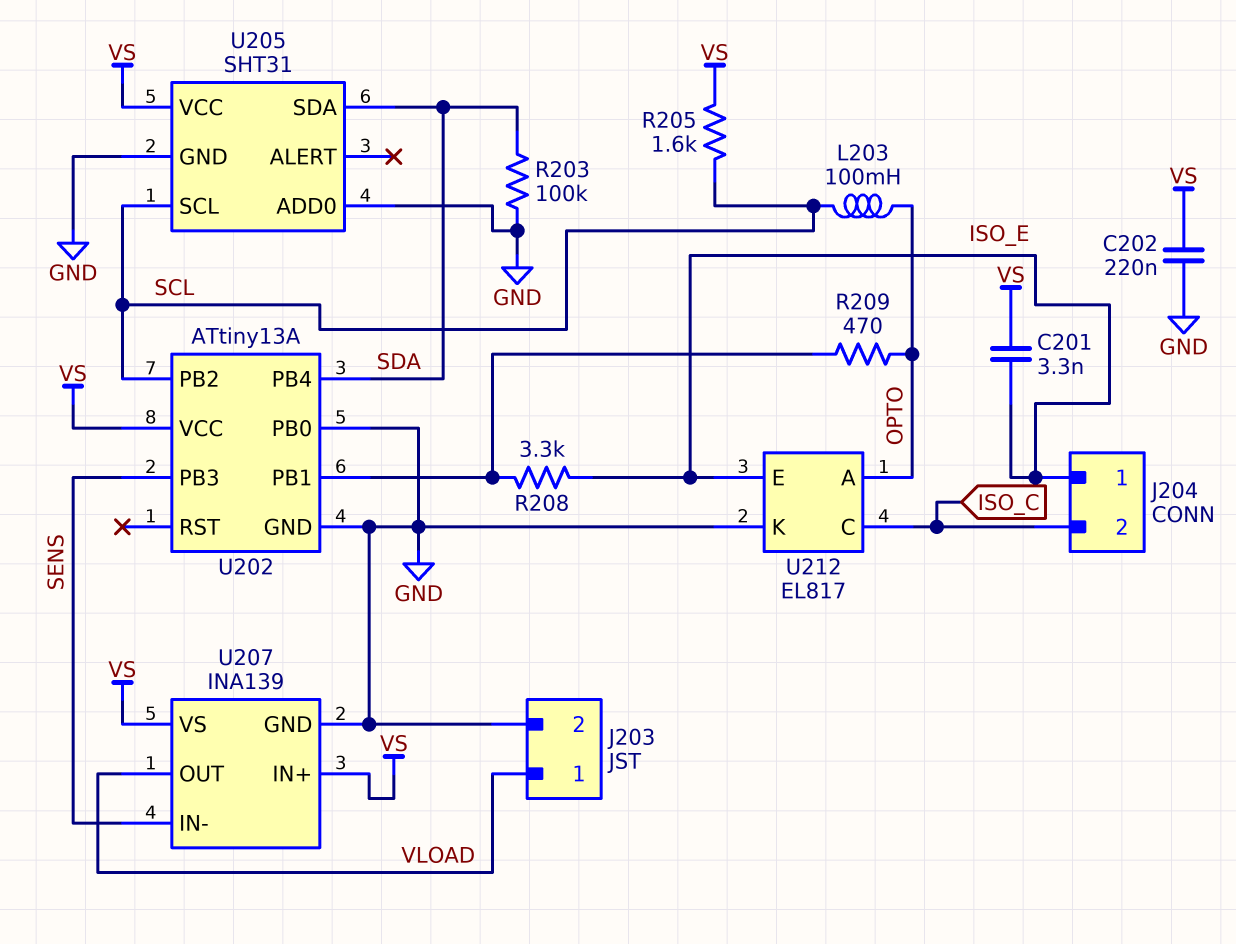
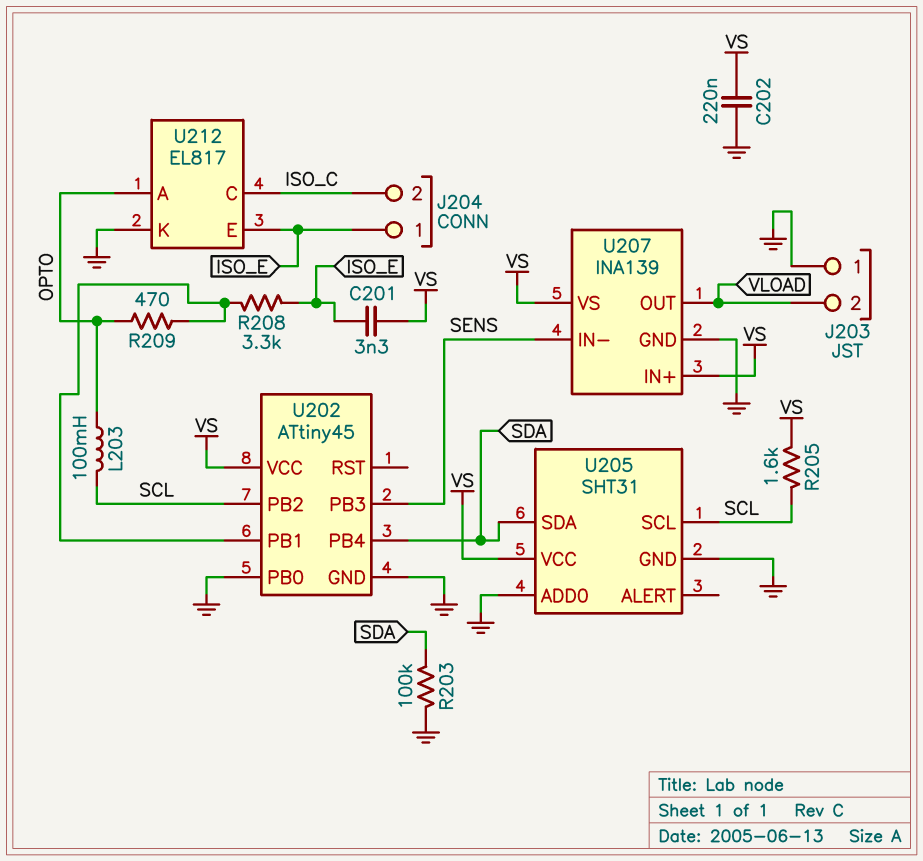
J203 pin 1: VLOAD -> GND
J203 pin 2: GND -> VLOAD
U202: ATtiny13A -> ATtiny45

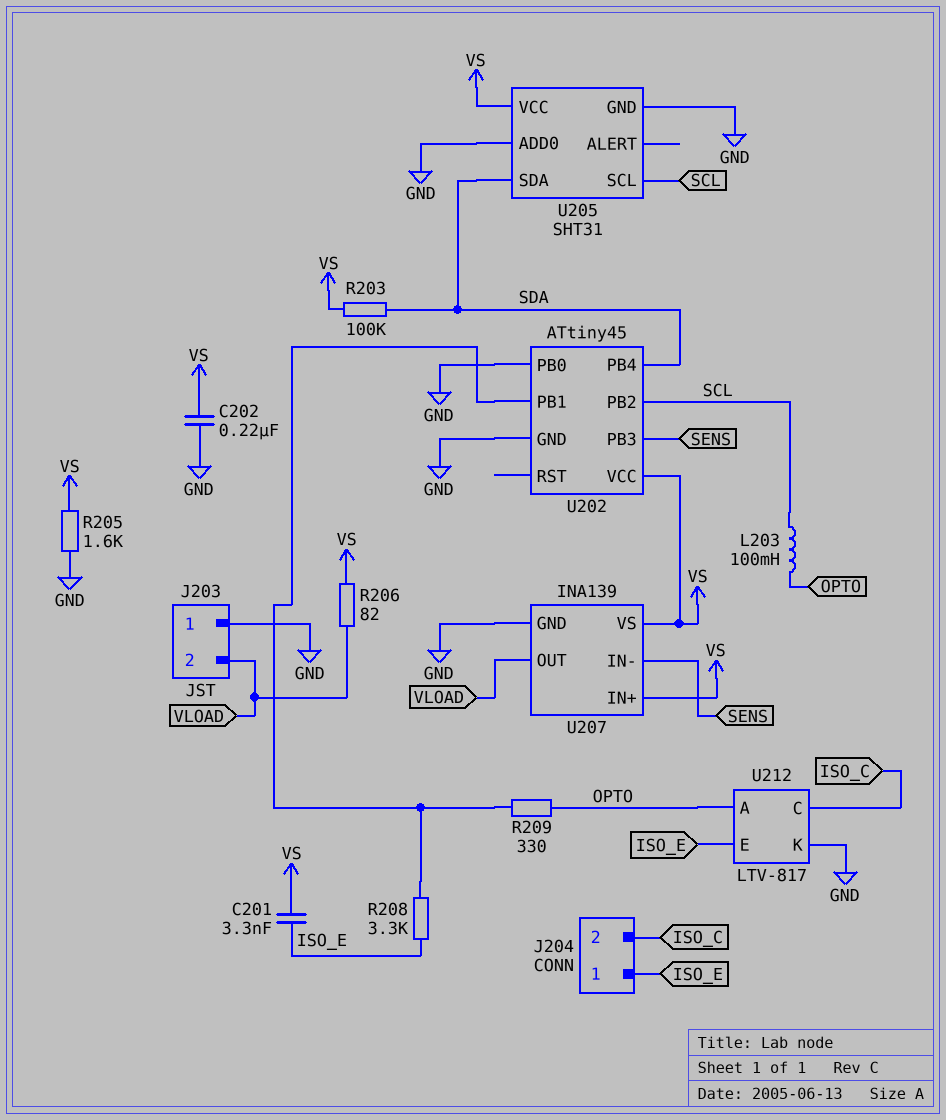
R203: 100k (GND, SDA) -> 100k (SDA, VS)
R205: 1.6k (SCL, VS) -> 1.6k (GND, VS)
R206: none -> 82 (VLOAD, VS)
R209: 470 (OPTO, U202/PB1) -> 330 (OPTO, U202/PB1)
U212: EL817 -> LTV-817

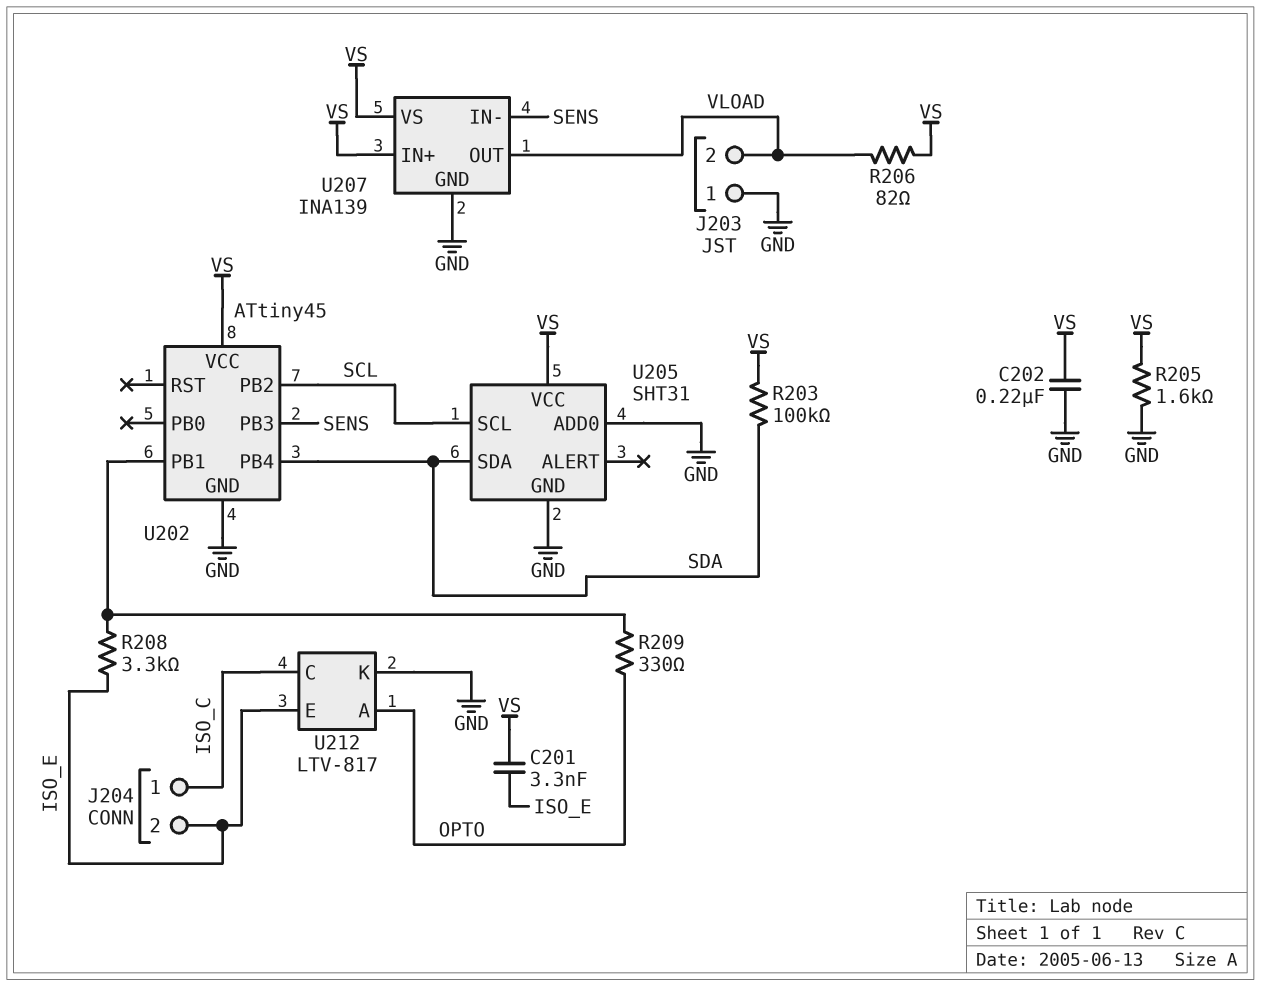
J204 pin 1: ISO_E -> ISO_C
J204 pin 2: ISO_C -> ISO_E
L203: 100mH (OPTO, SCL) -> none
U202 pin PB0: GND -> none

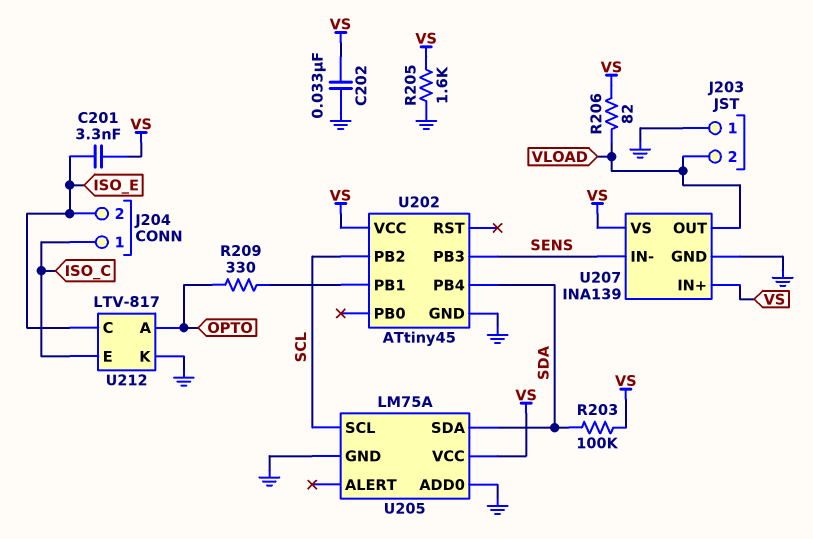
C202: 220nF (GND, VS) -> 33nF (GND, VS)
R208: 3.3k (ISO_E, U202/PB1) -> none
U205: SHT31 -> LM75A
U212 pin C: ISO_C -> ISO_E
U212 pin E: ISO_E -> ISO_C

